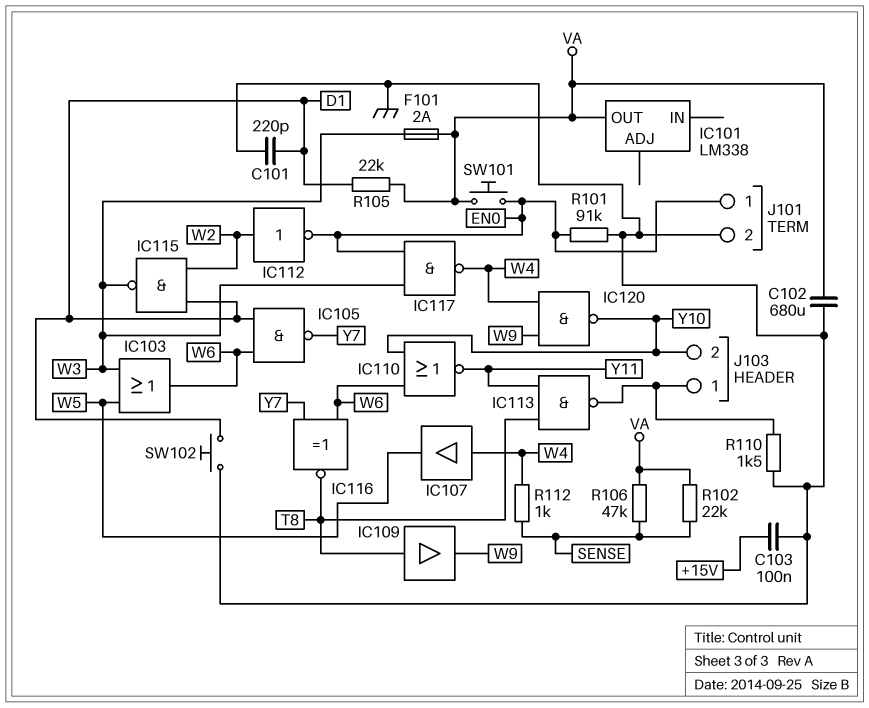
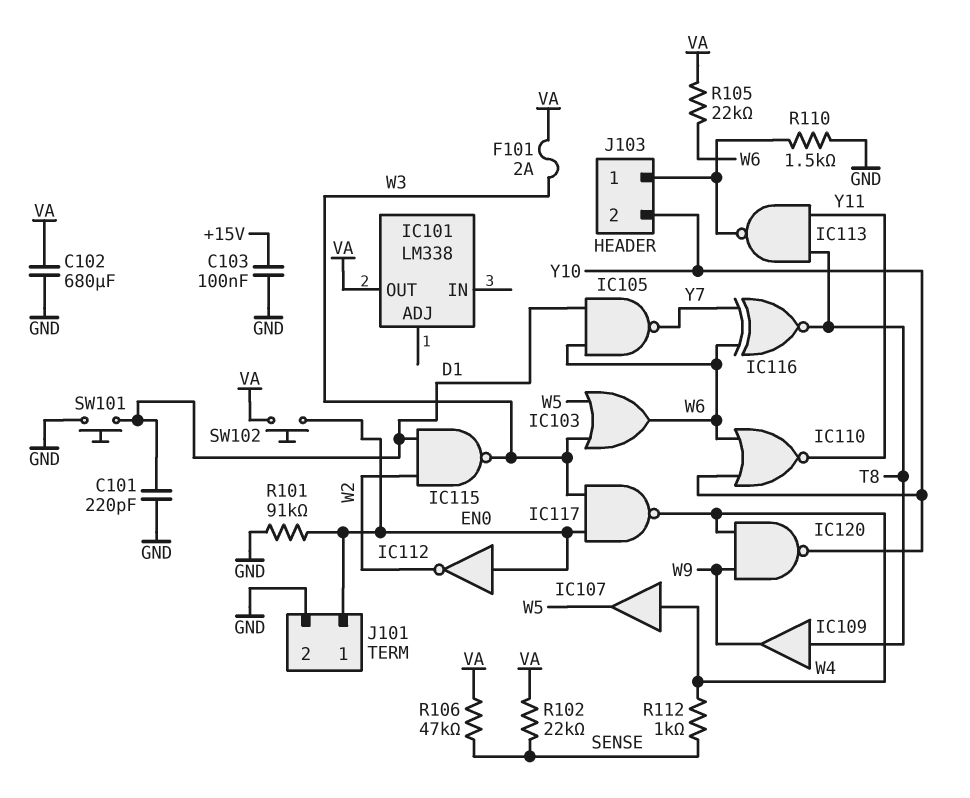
IC112: NOT (in W2, out EN0) -> NOT (in EN0, out W2)
R105: 22k (D1, VA) -> 22k (VA, W6)
SW101: button (EN0, VA) -> button (D1, GND)
SW102: button (D1, GND) -> button (EN0, VA)

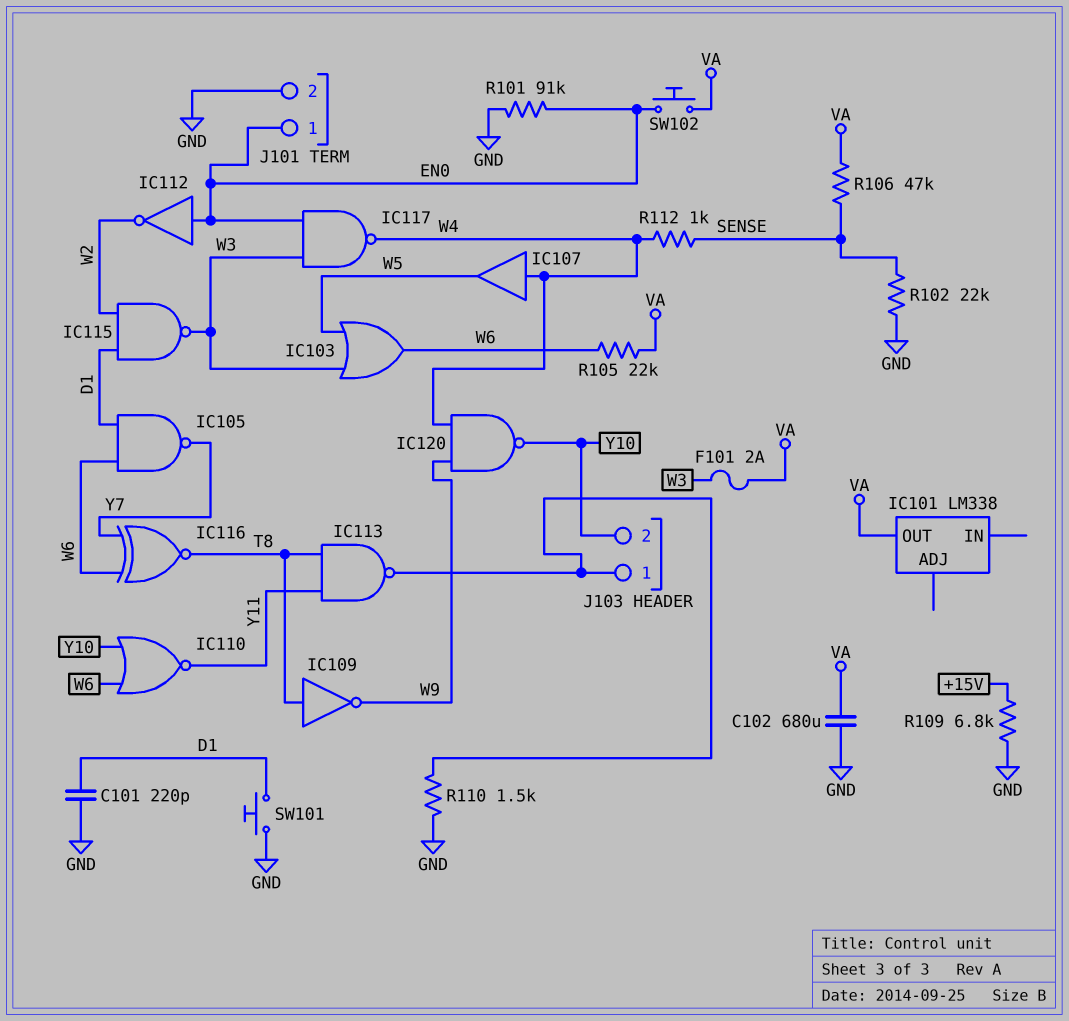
C103: 100nF (+15V, GND) -> none
IC109: buffer (in T8, out W9) -> NOT (in T8, out W9)
R102: 22k (SENSE, VA) -> 22k (GND, SENSE)
R109: none -> 6.8k (+15V, GND)

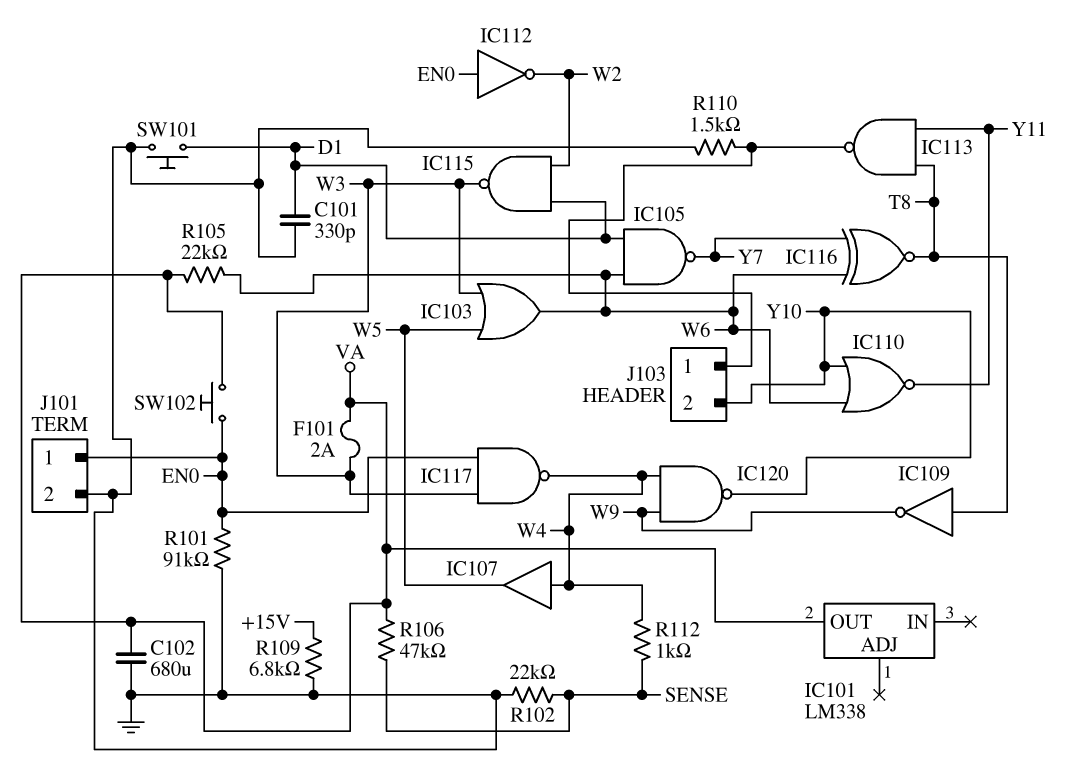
C101: 220pF (D1, GND) -> 330pF (D1, GND)

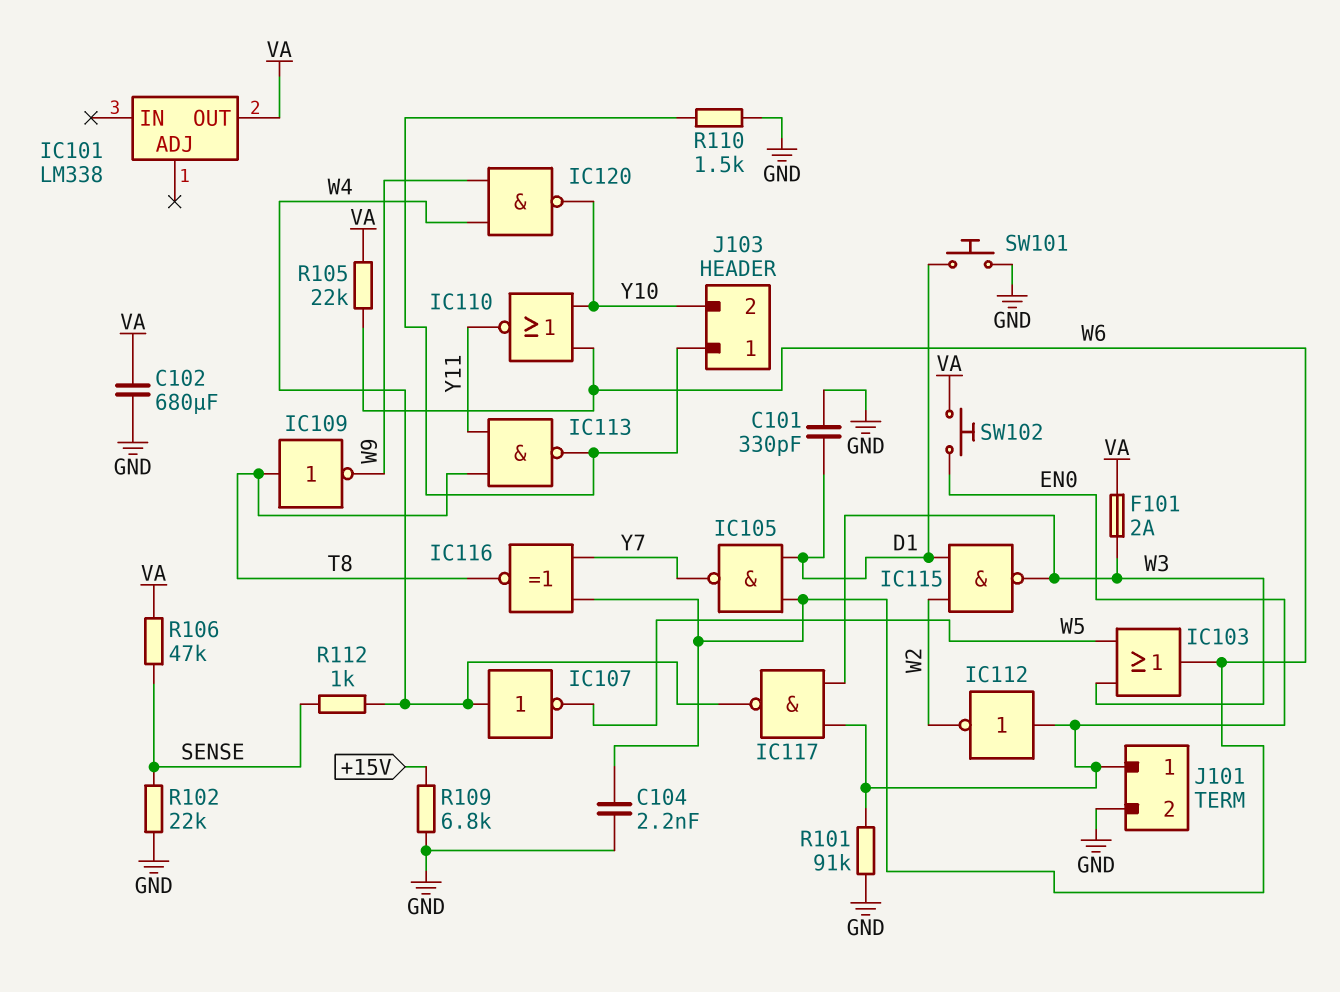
C104: none -> 2.2nF (GND, W6)
IC107: buffer (in W4, out W5) -> NOT (in W4, out W5)

